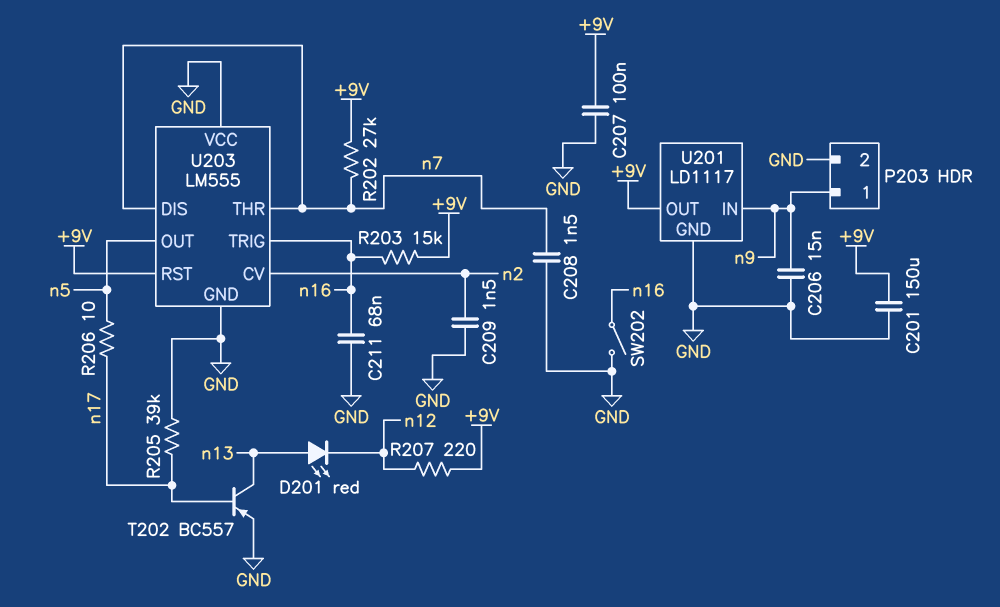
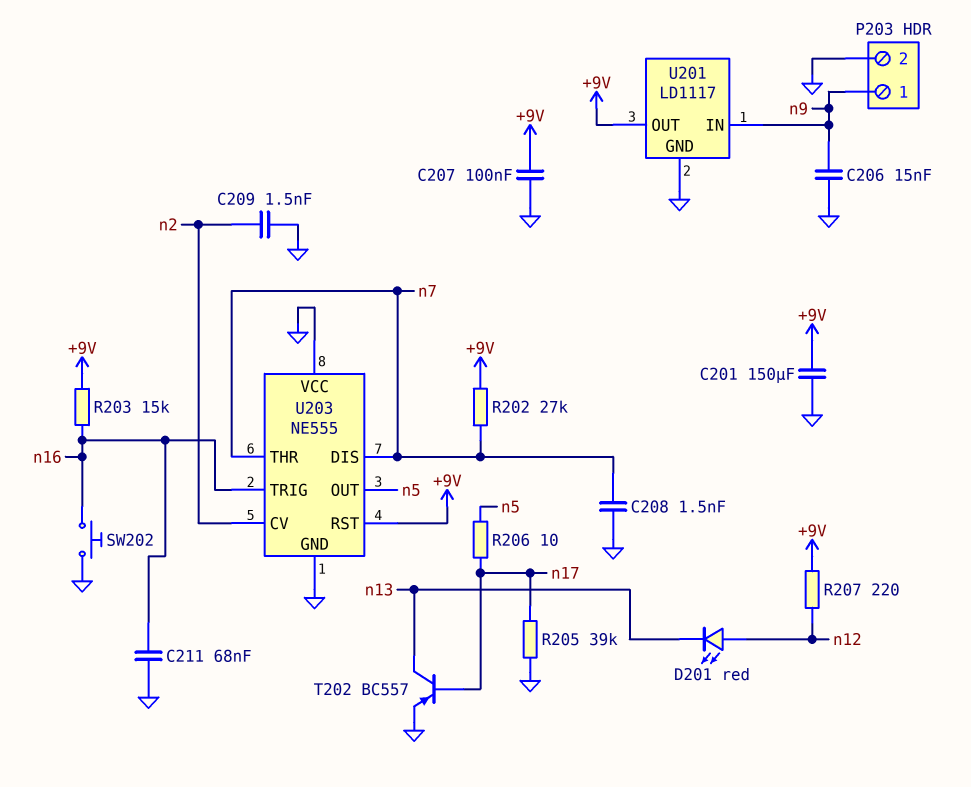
D201: LED red (A n13, K n12) -> LED red (A n12, K n13)
SW202: switch (GND, n16) -> button (GND, n16)
U203: LM555 -> NE555

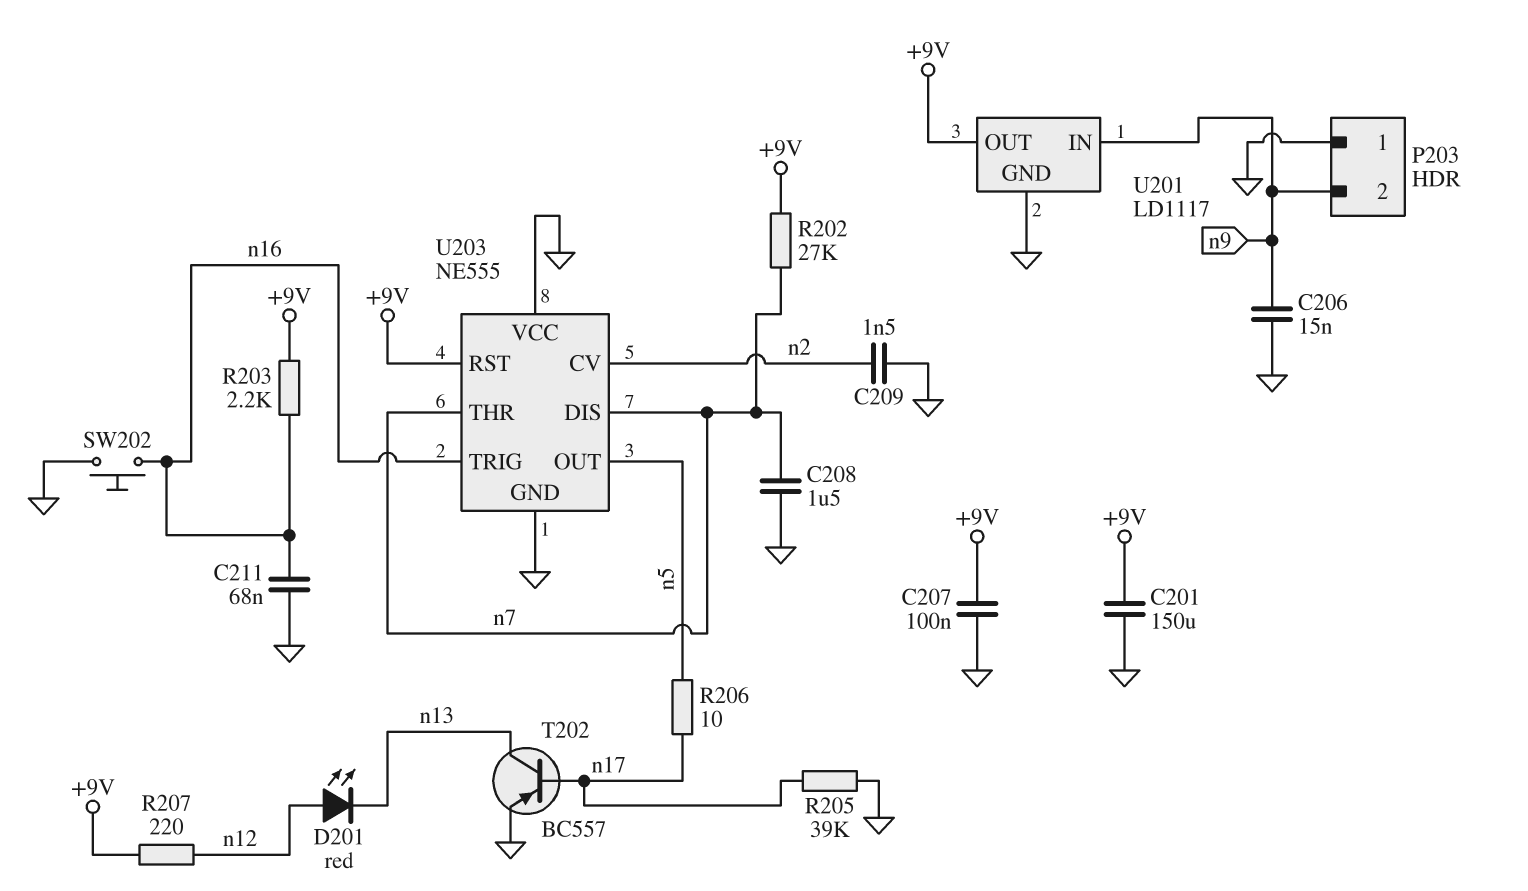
C208: 1.5nF (GND, n7) -> 1.5uF (GND, n7)
P203 pin 1: n9 -> GND
P203 pin 2: GND -> n9
R203: 15k (+9V, n16) -> 2.2k (+9V, n16)

